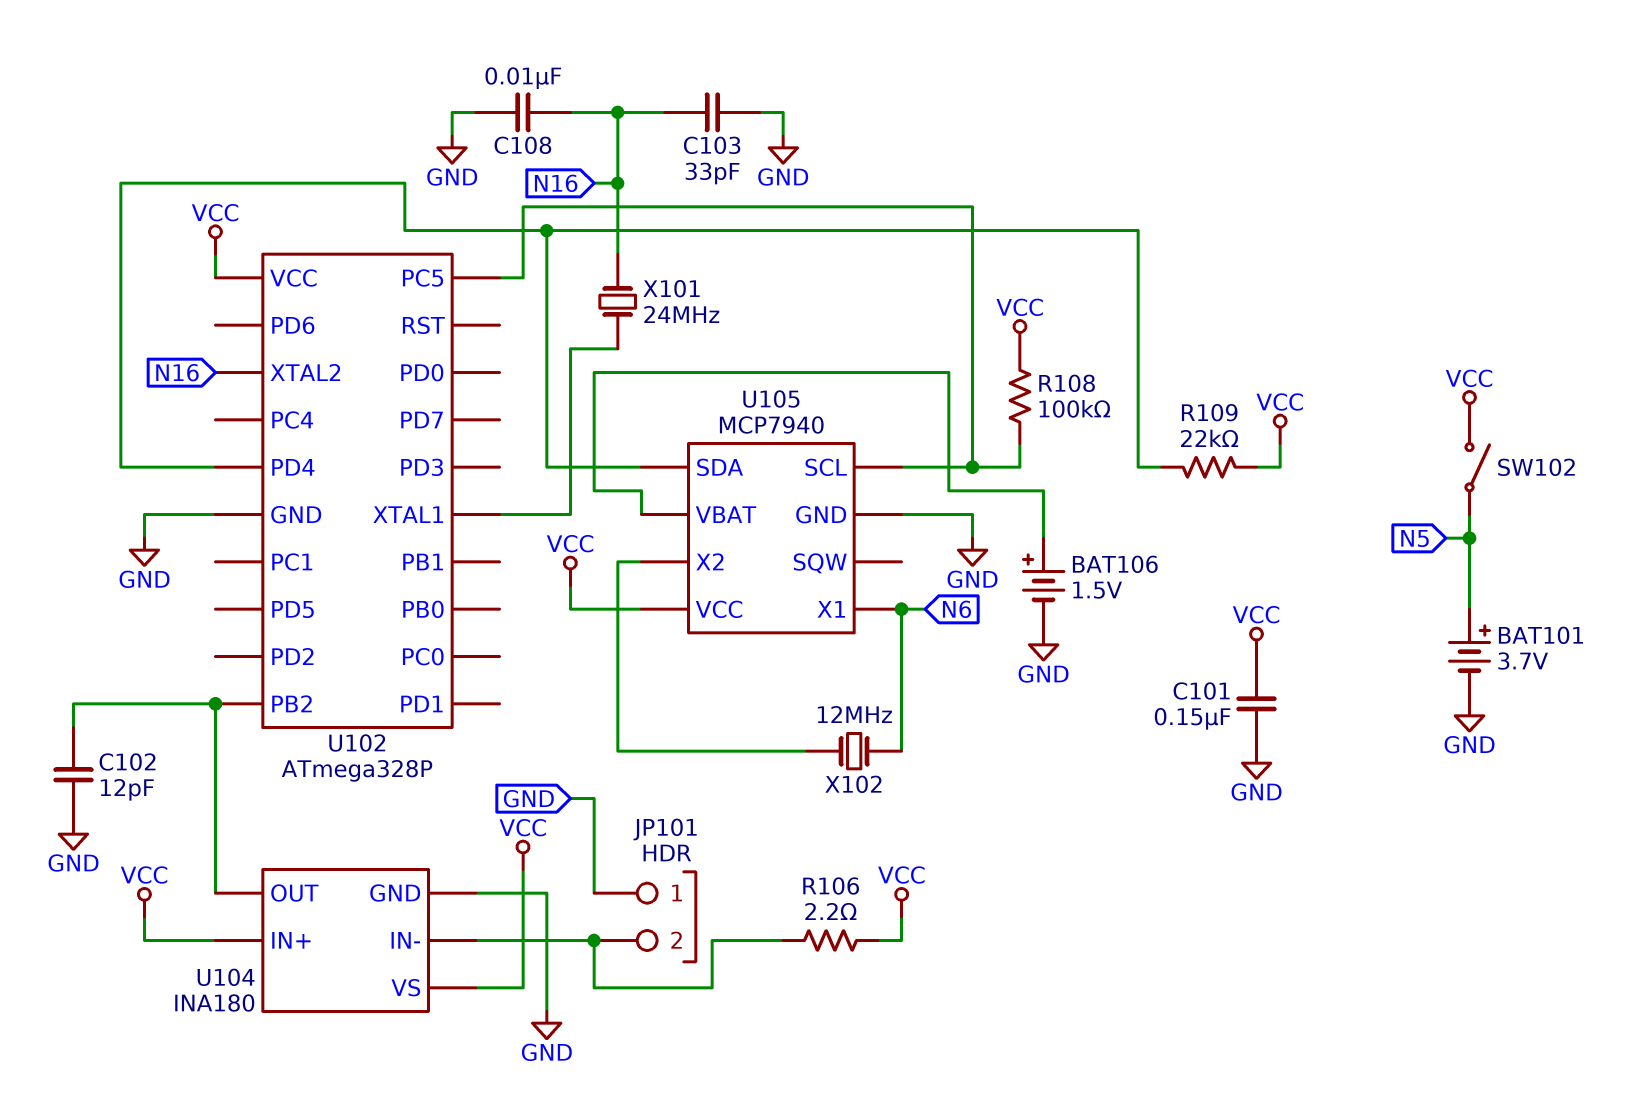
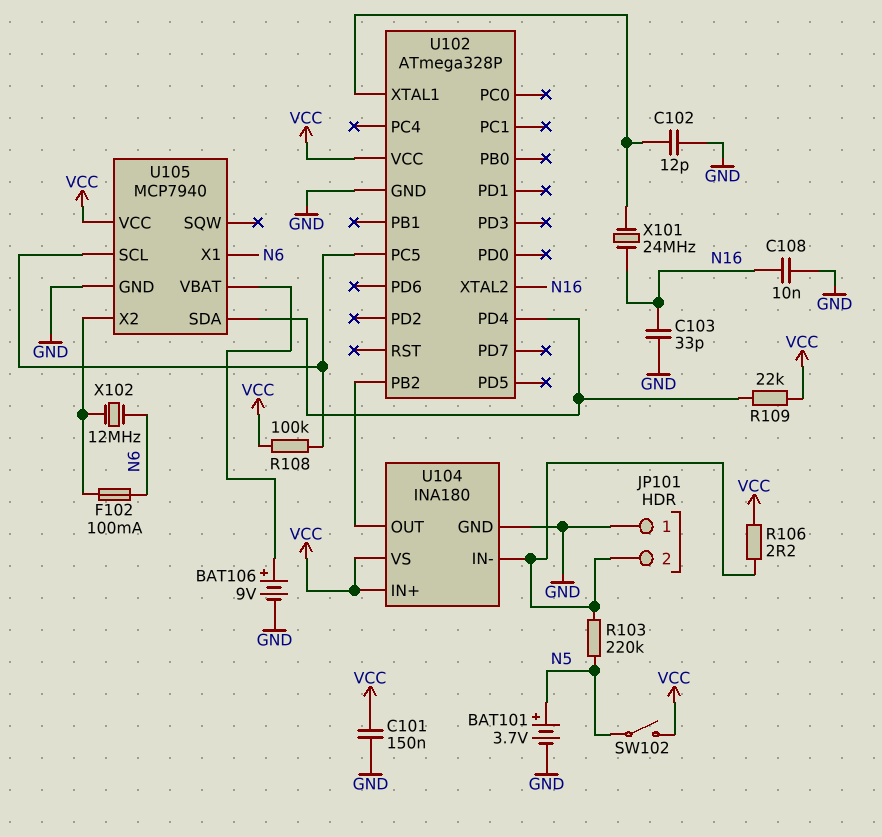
BAT106: 1.5V (plus U105/VBAT, minus GND) -> 9V (plus U105/VBAT, minus GND)
C102: 12pF (GND, U102/PB2) -> 12pF (GND, U102/XTAL1)
F102: none -> 100mA (N6, U105/X2)
R103: none -> 220k (JP101/2, N5)

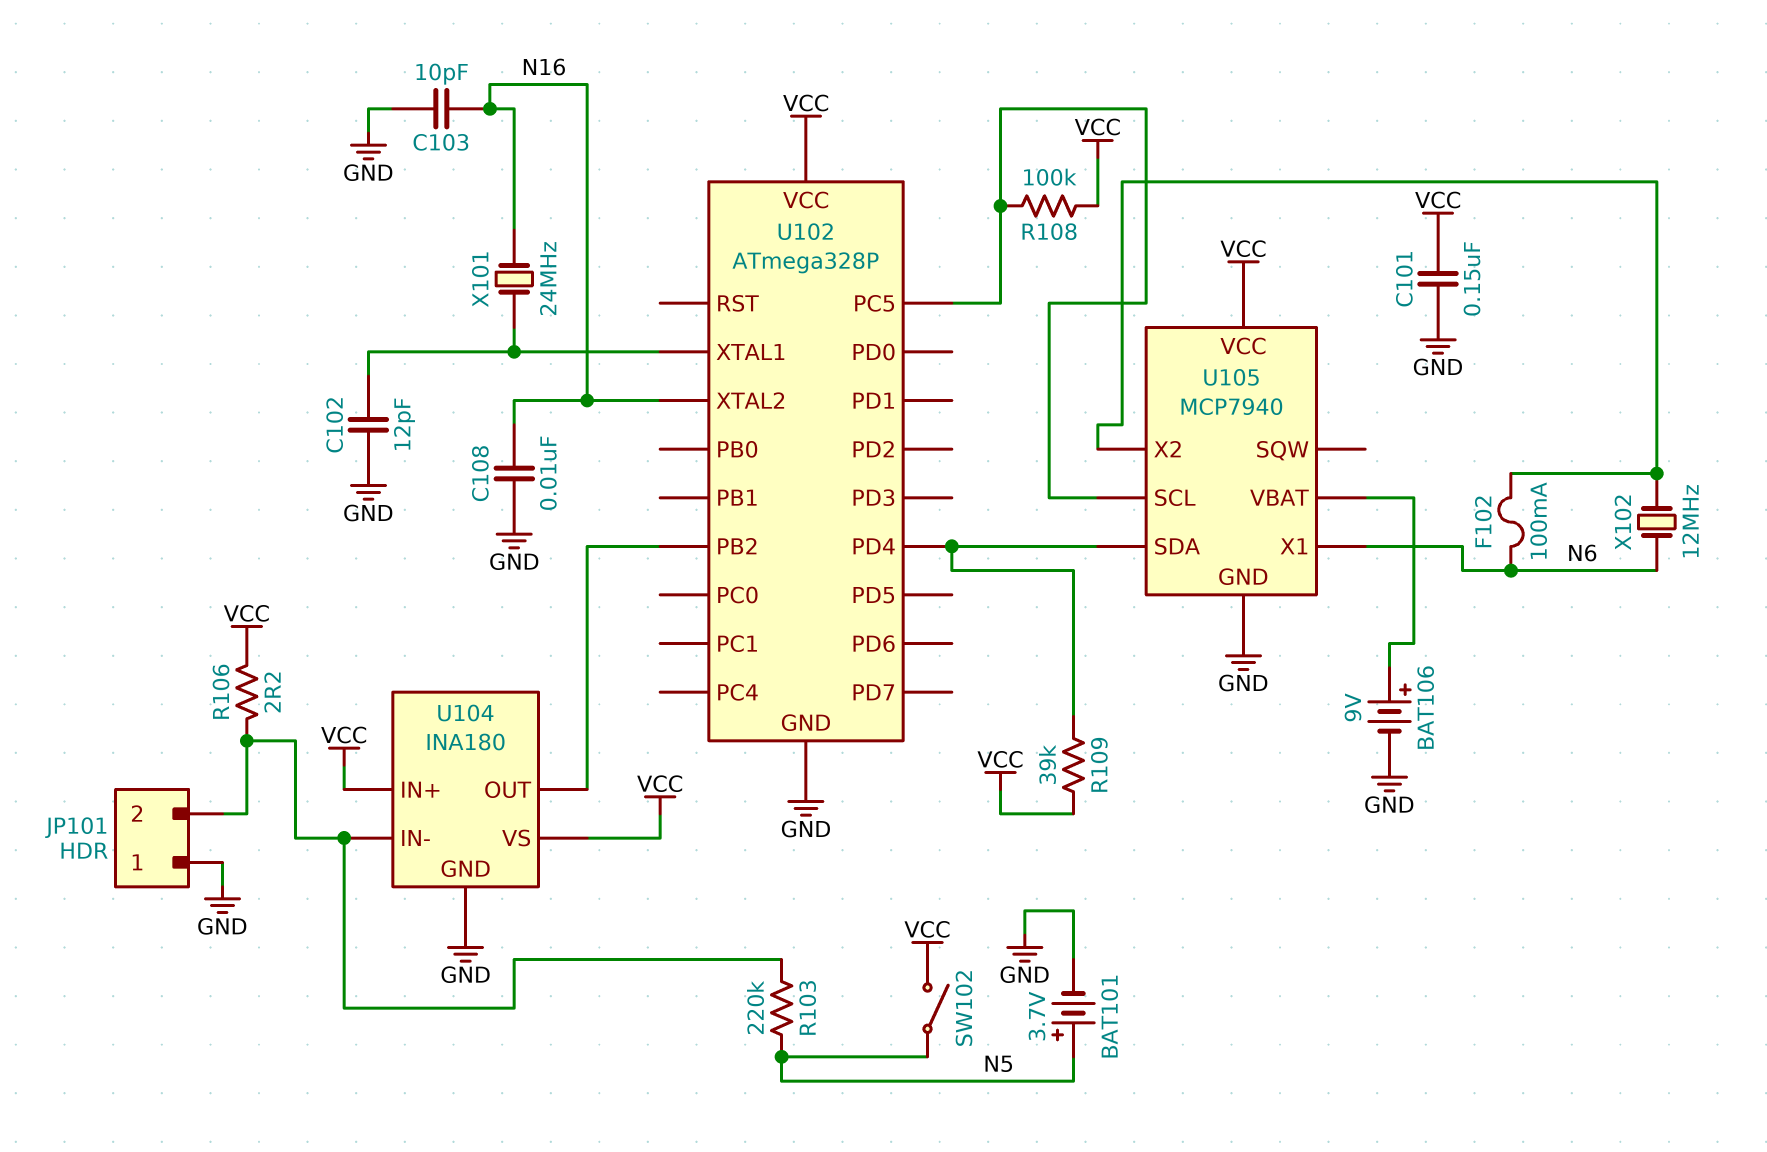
C103: 33pF (GND, N16) -> 10pF (GND, N16)
R109: 22k (U102/PD4, VCC) -> 39k (U102/PD4, VCC)

